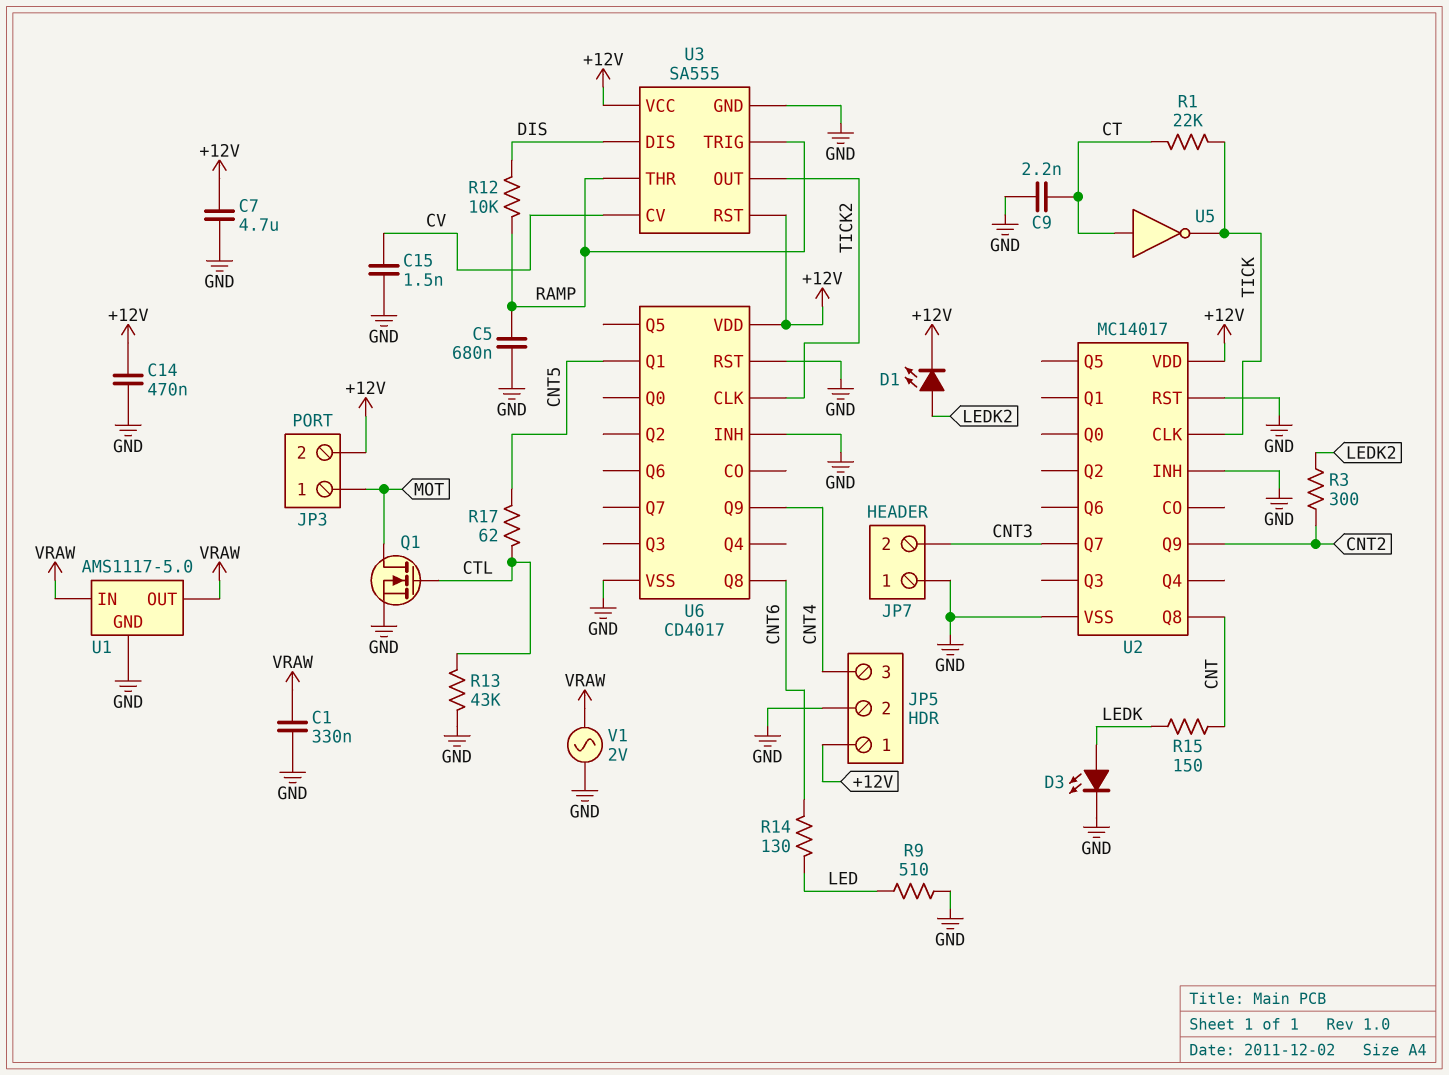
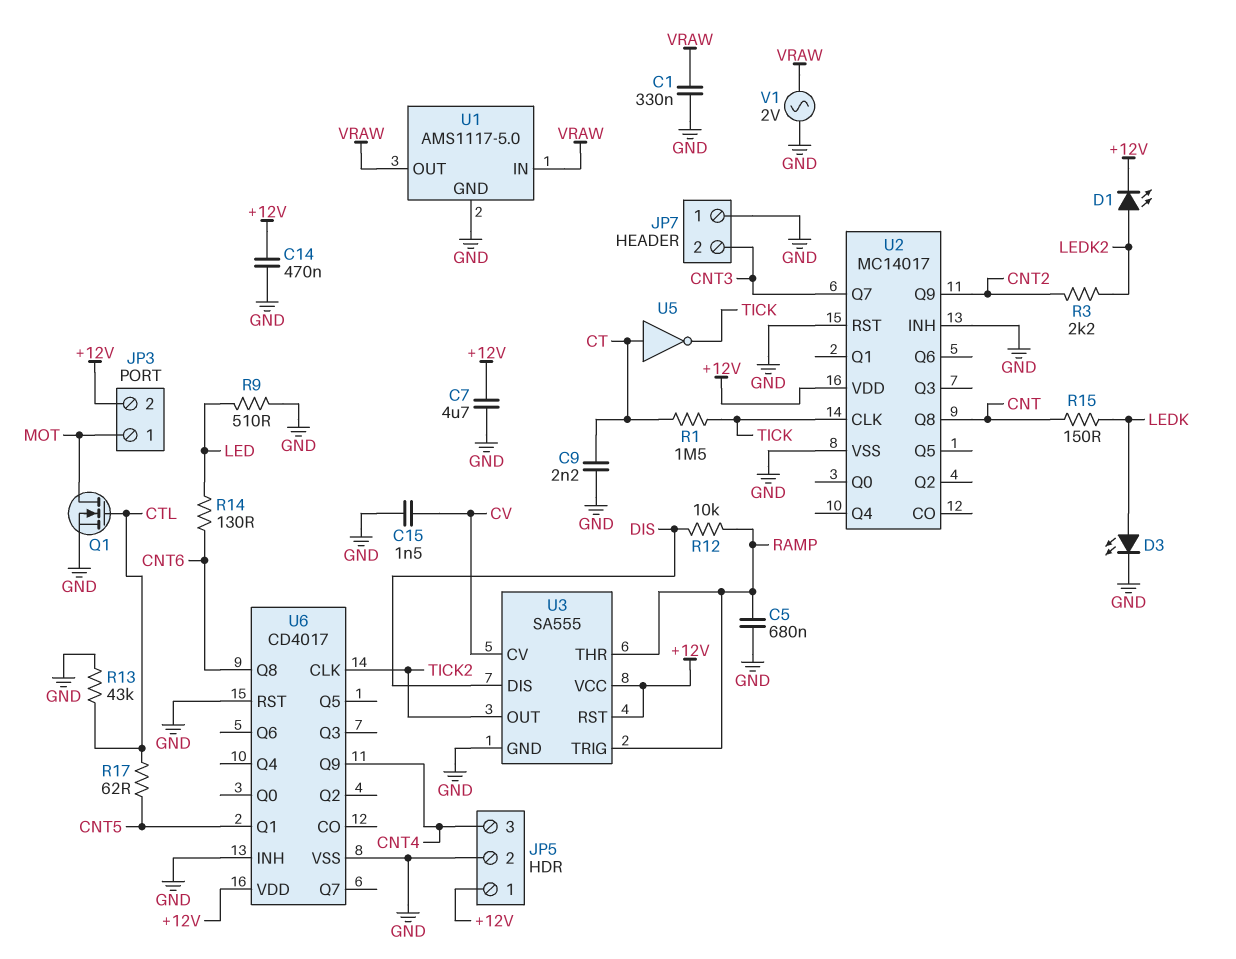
R1: 22k (CT, TICK) -> 1.5M (CT, TICK)
R3: 300 (CNT2, LEDK2) -> 2.2k (CNT2, LEDK2)

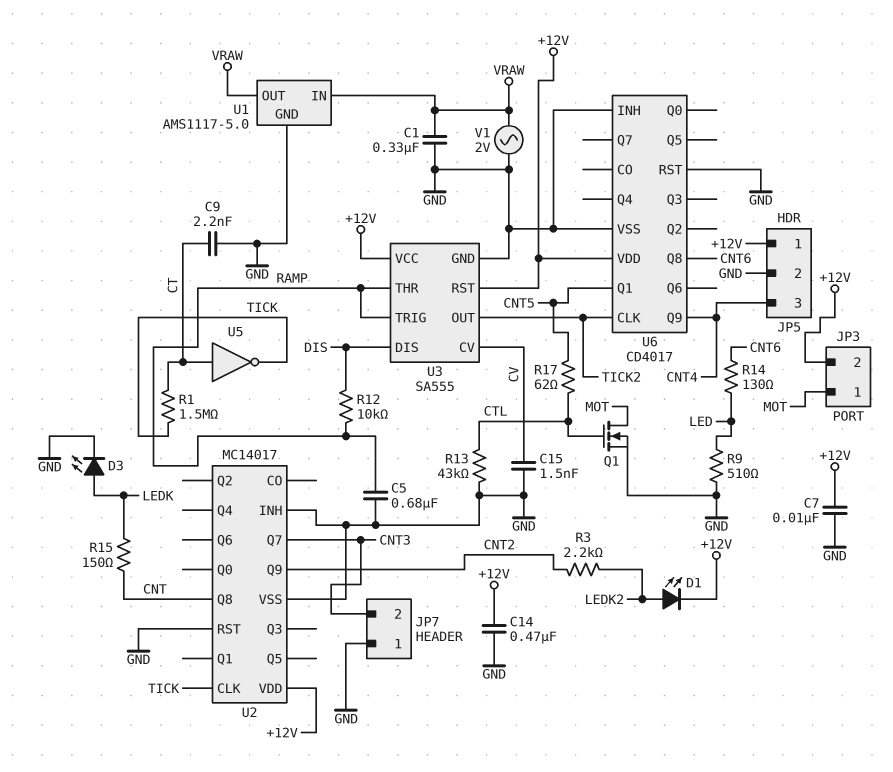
C7: 4.7uF (+12V, GND) -> 10nF (+12V, GND)

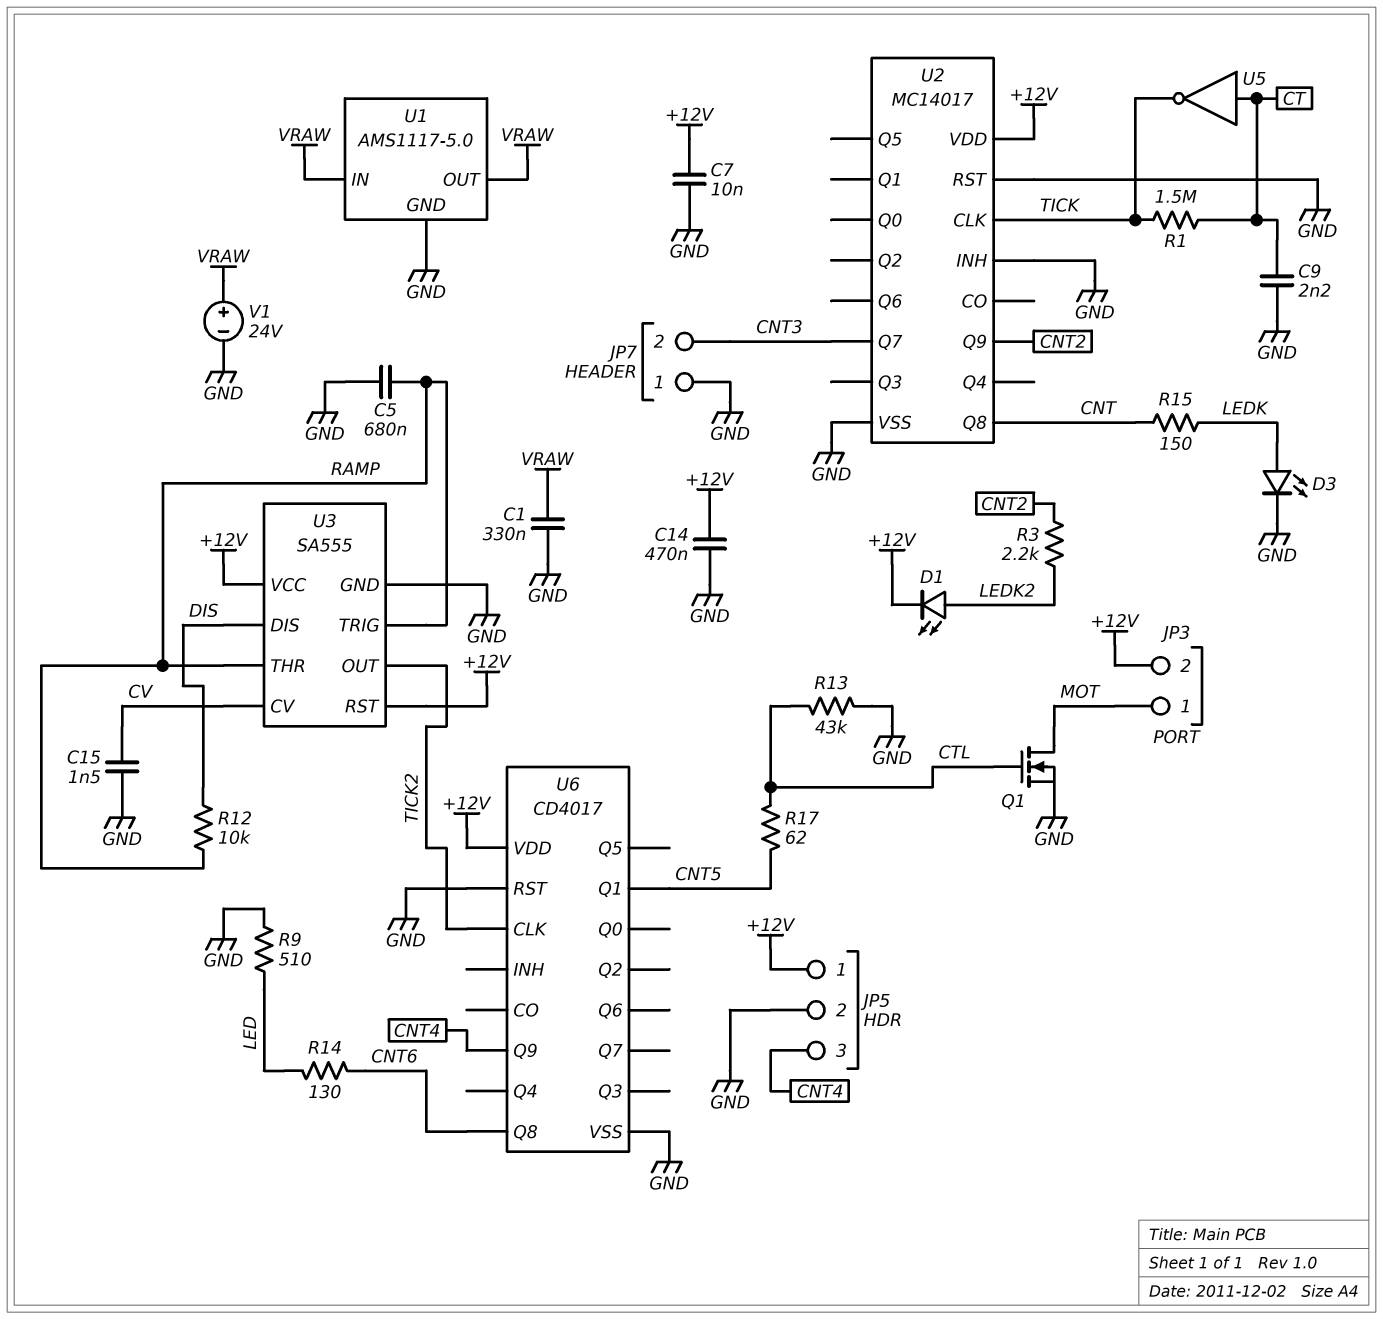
U6 pin INH: GND -> none
V1: AC 2V (GND, VRAW) -> 24V (plus VRAW, minus GND)

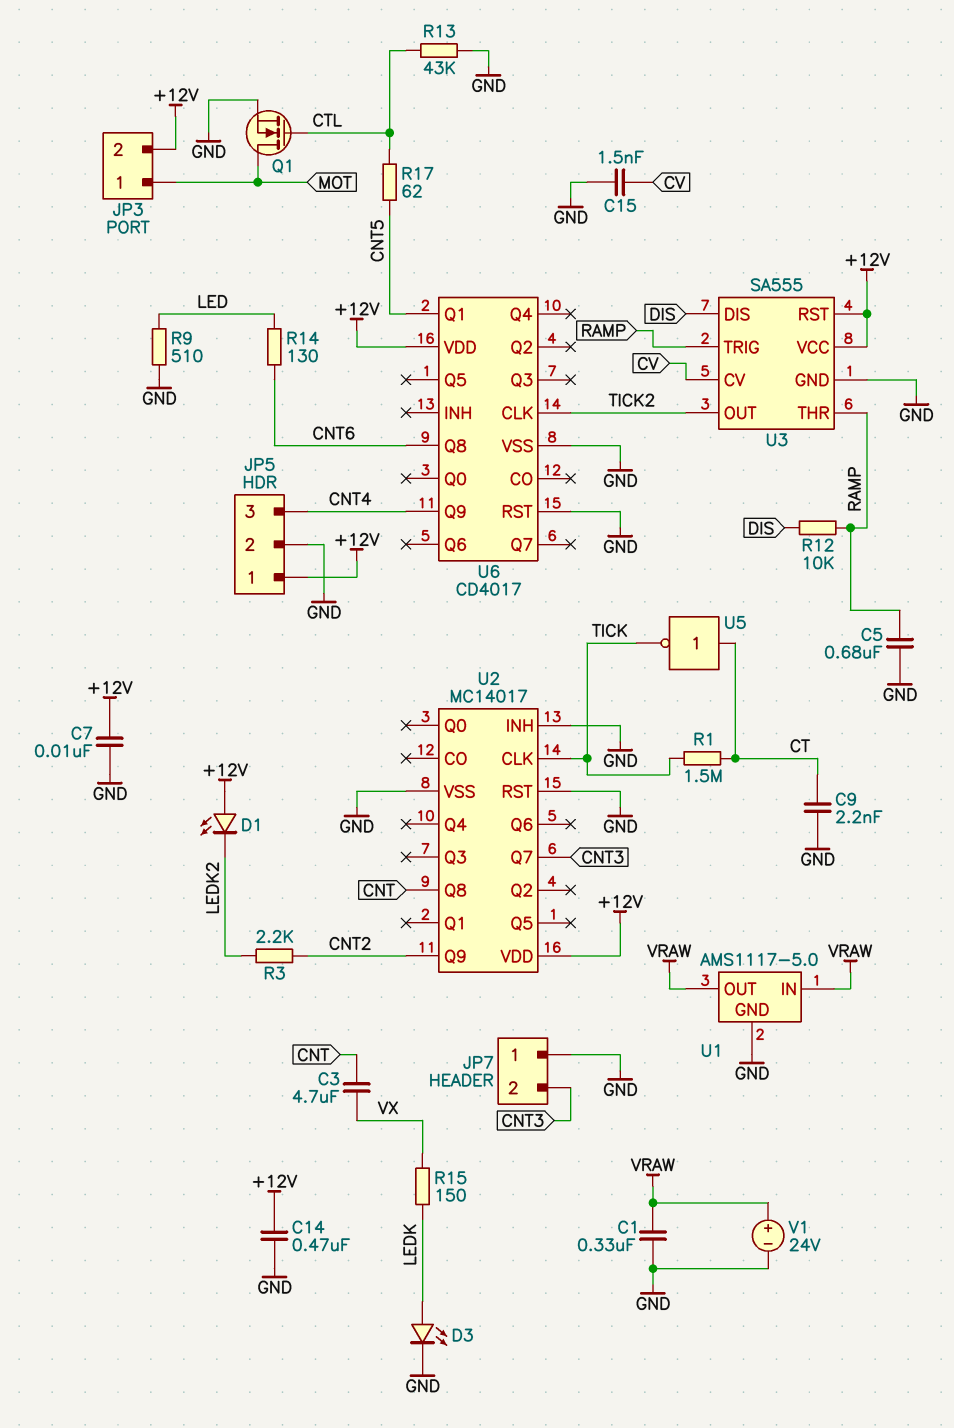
C3: none -> 4.7uF (CNT, VX)
D1: LED (A LEDK2, K +12V) -> LED (A +12V, K LEDK2)
R15: 150 (CNT, LEDK) -> 150 (LEDK, VX)

